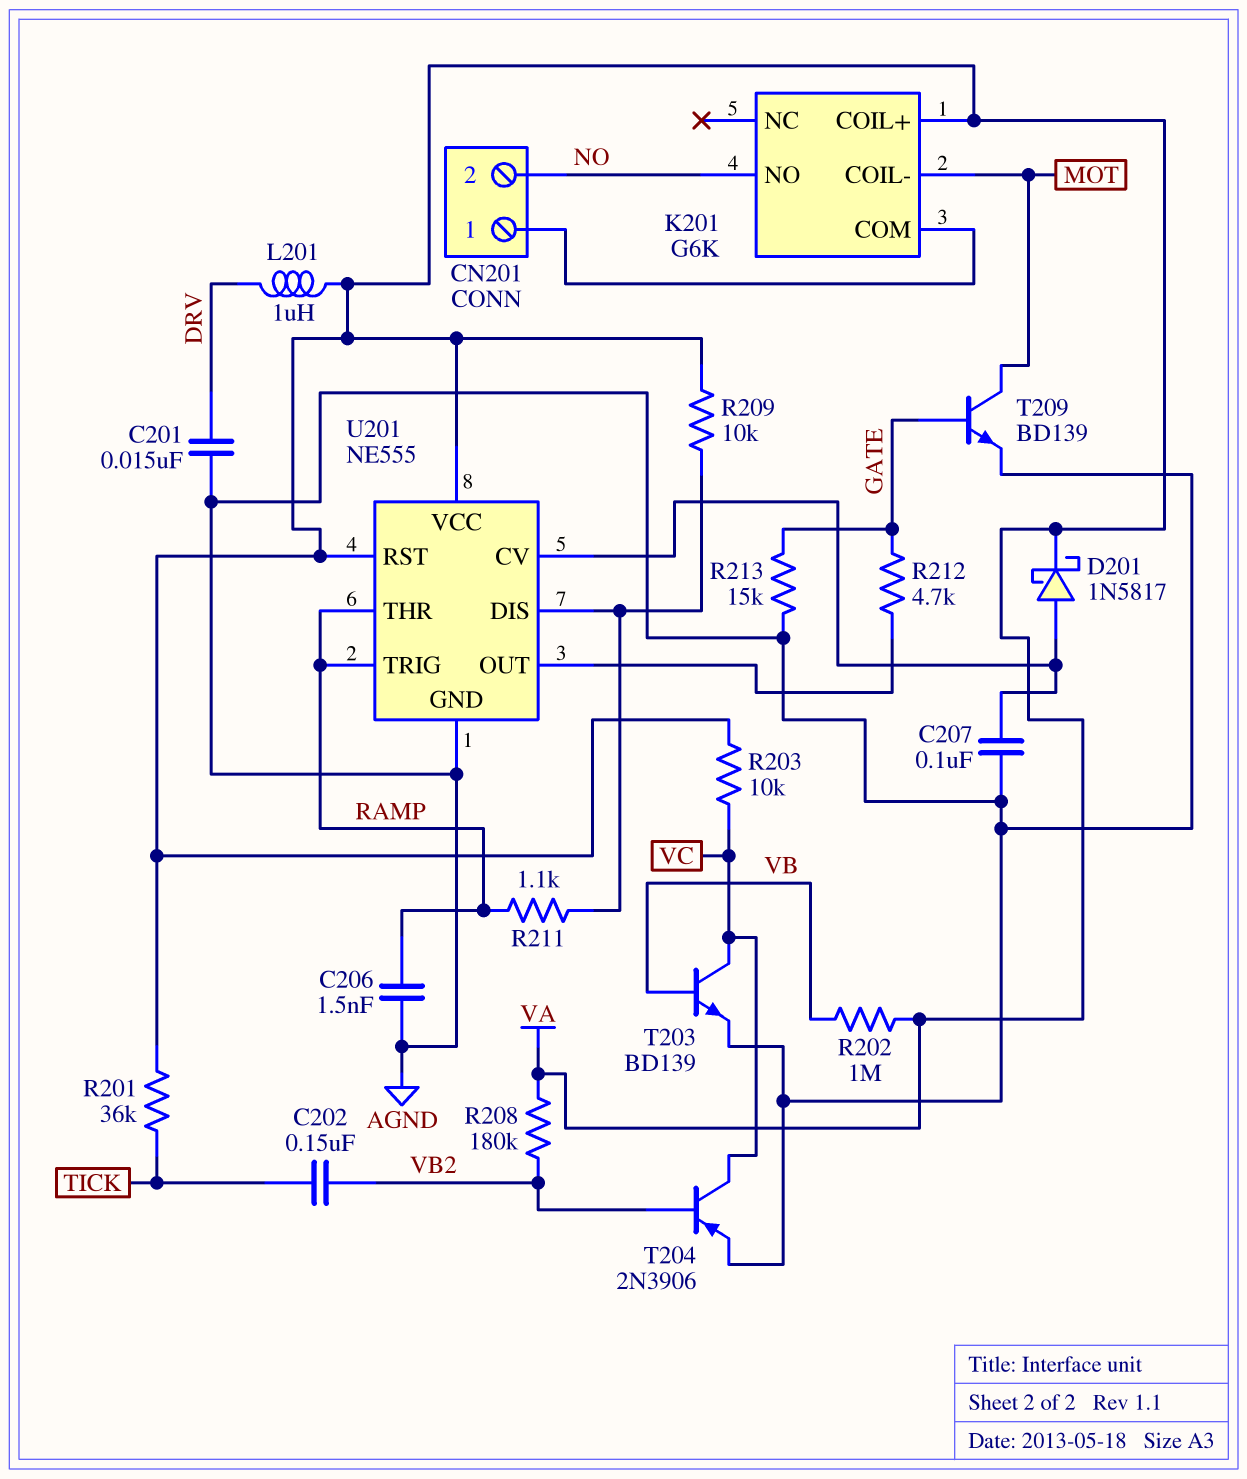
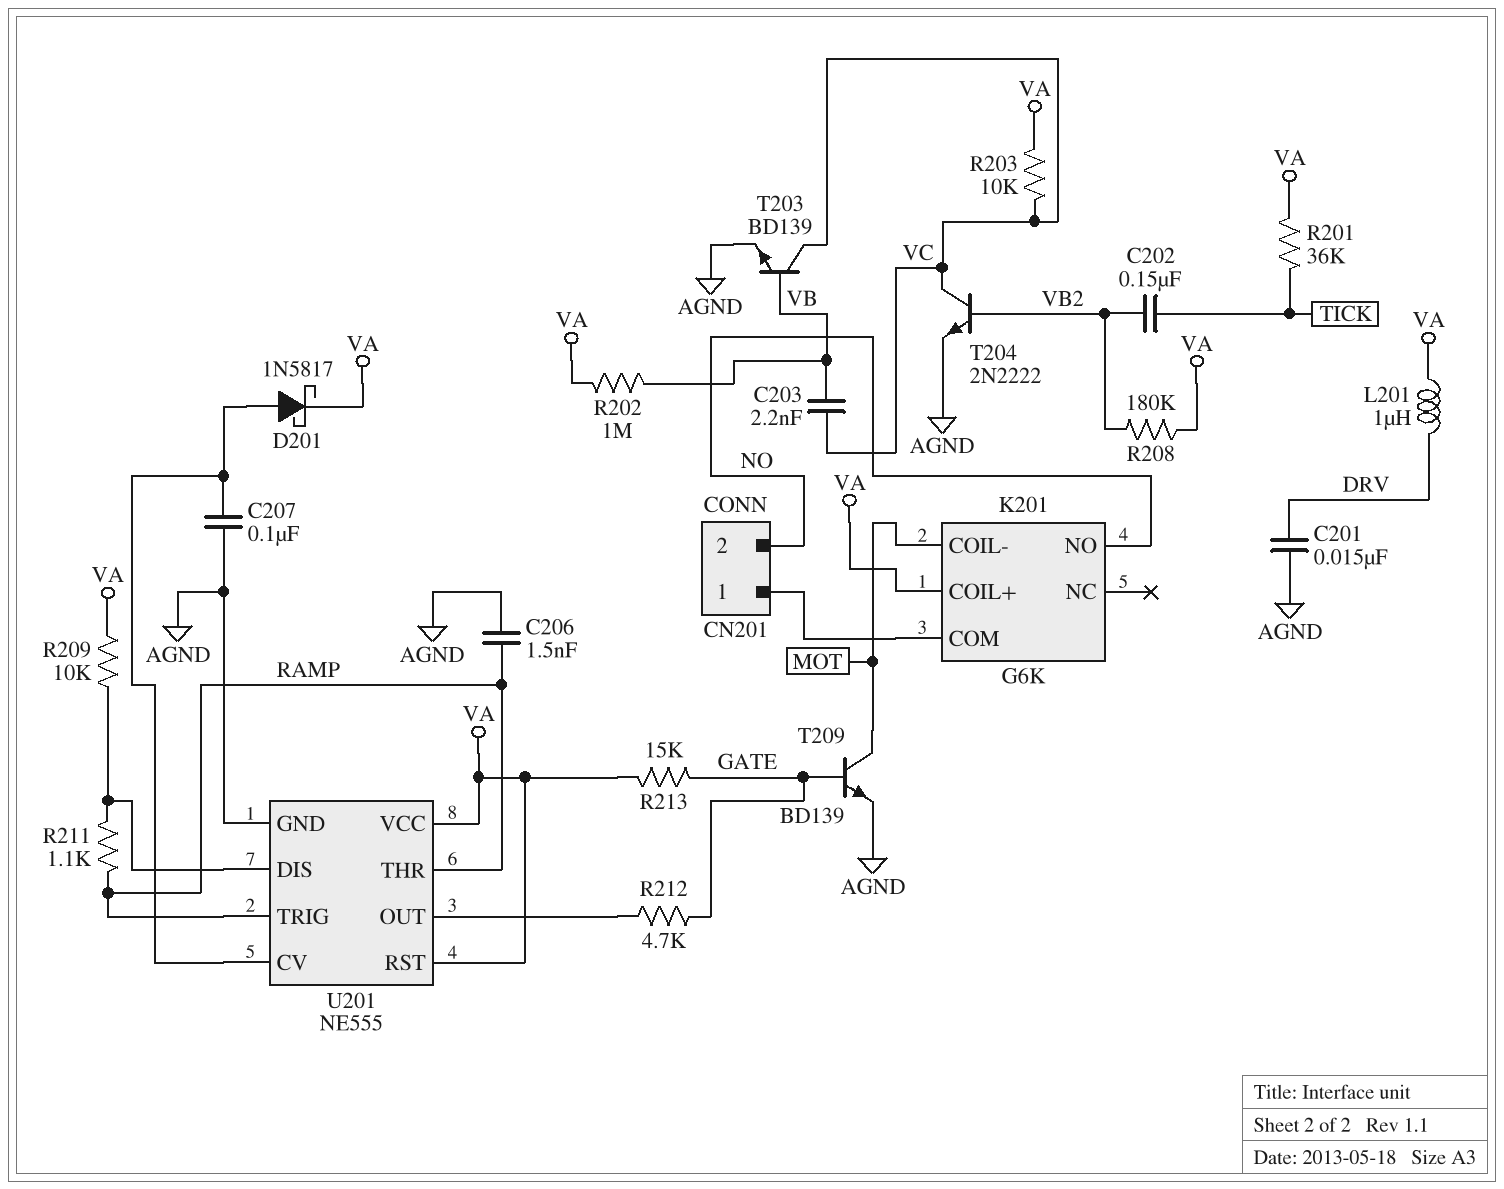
C203: none -> 2.2nF (VB, VC)
R213: 15k (AGND, GATE) -> 15k (GATE, VA)
T204: PNP 2N3906 (B VB2, C VC, E AGND) -> NPN 2N2222 (B VB2, C VC, E AGND)

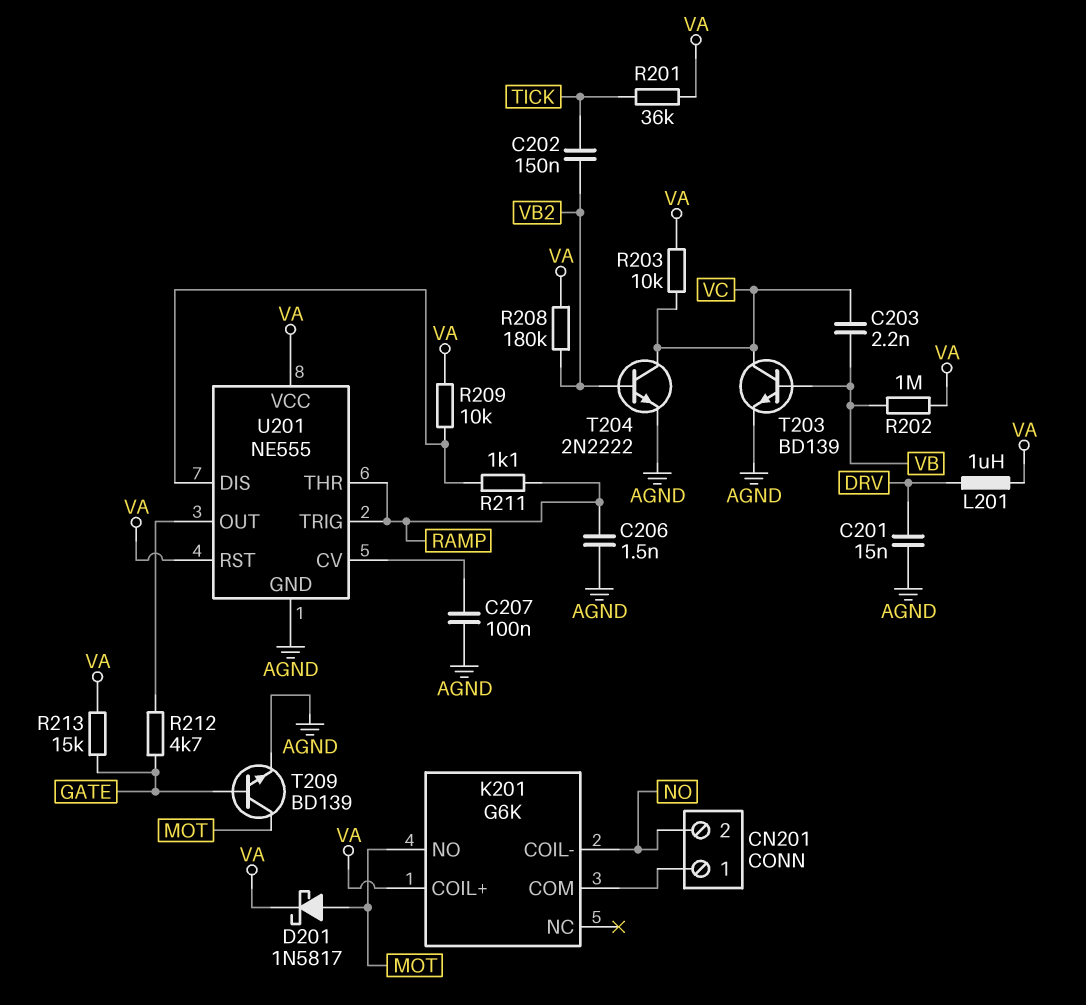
D201: schottky 1N5817 (A U201/CV, K VA) -> schottky 1N5817 (A MOT, K VA)
K201 pin COIL-: MOT -> NO
K201 pin NO: NO -> MOT

